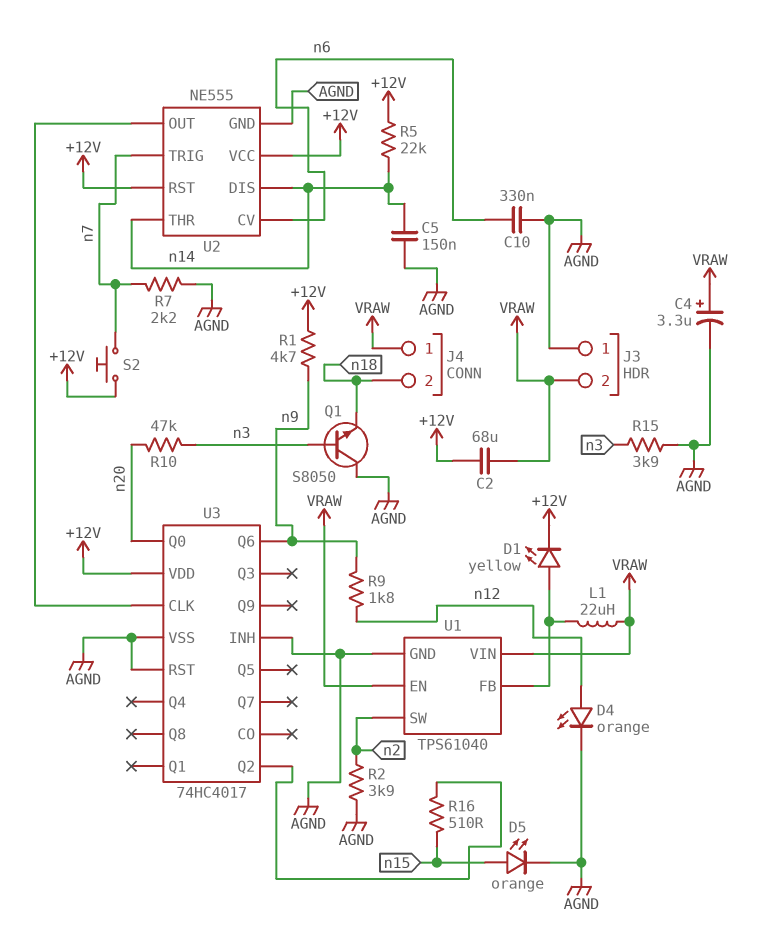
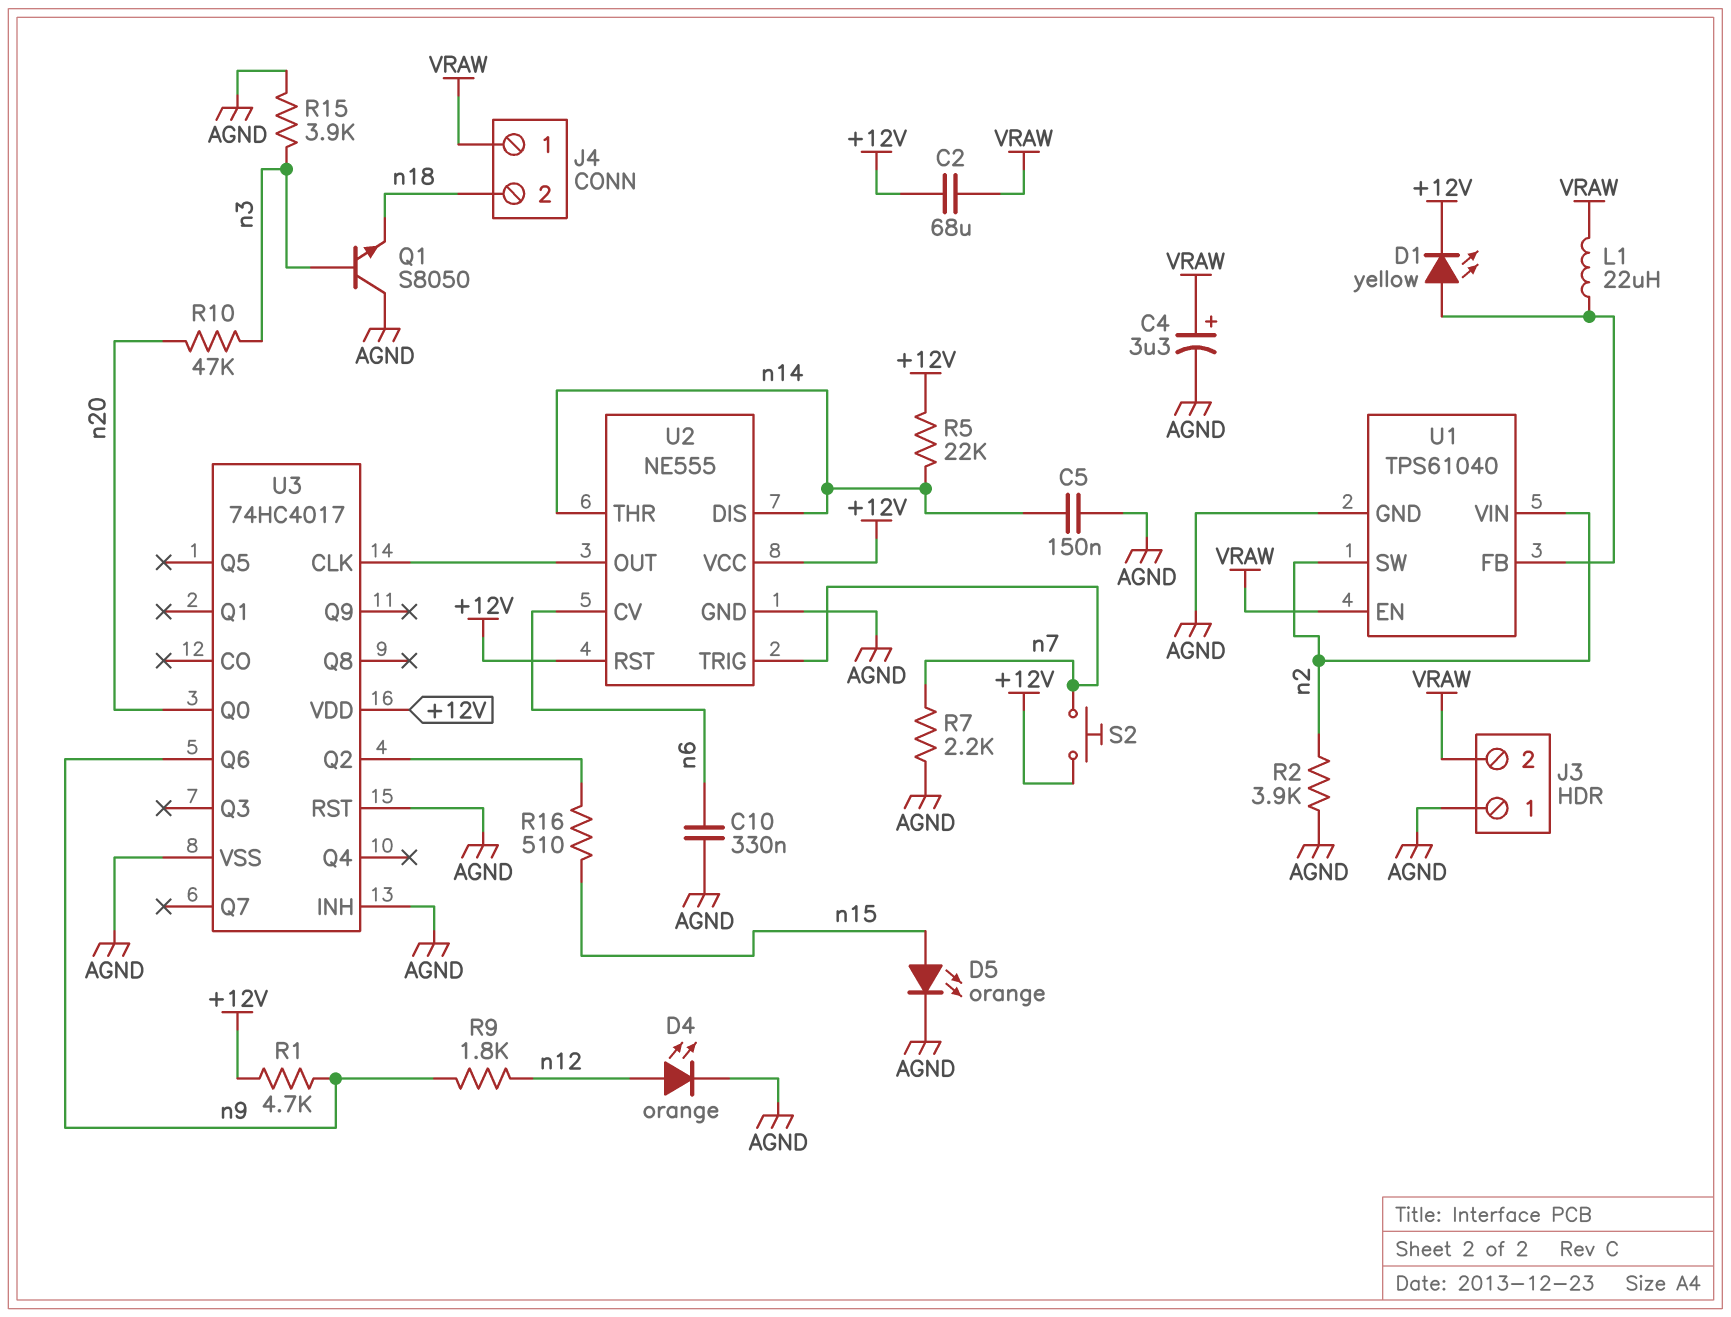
U1 pin VIN: VRAW -> n2

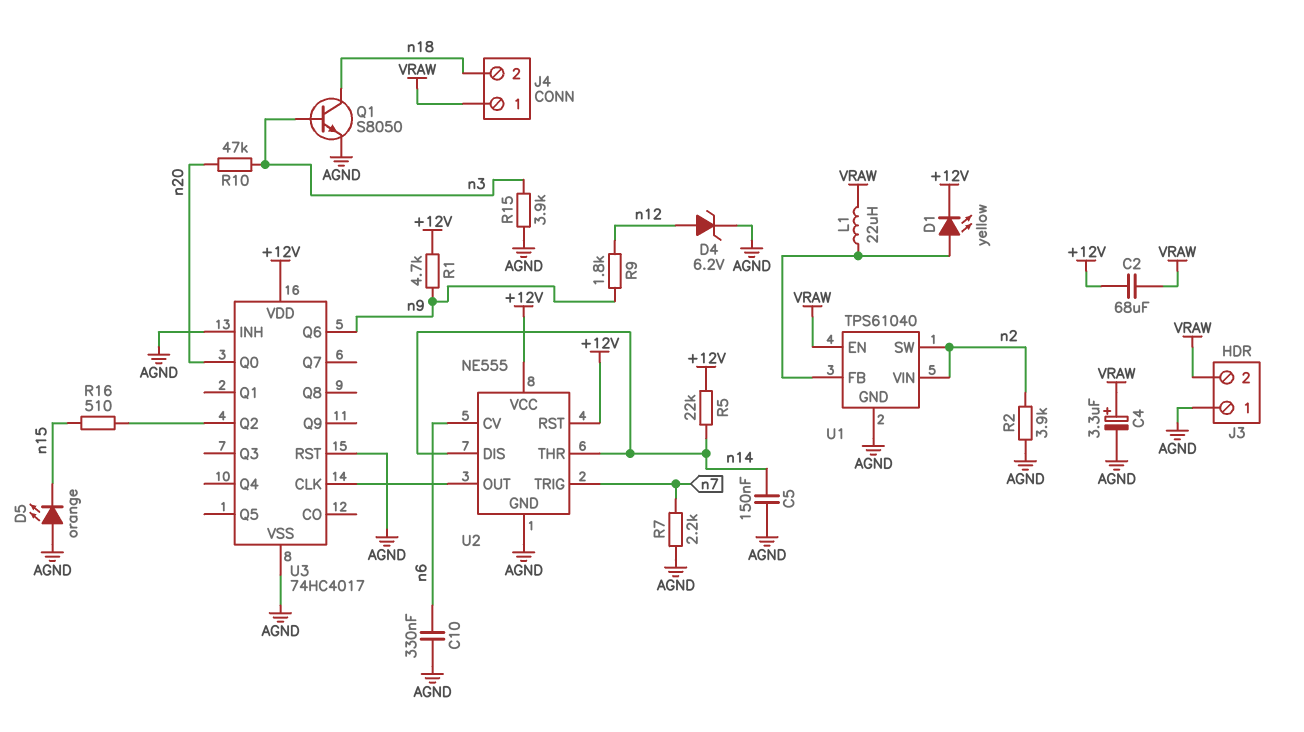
D4: LED orange (A n12, K AGND) -> zener 6.2V (A n12, K AGND)
D5: LED orange (A n15, K AGND) -> LED orange (A AGND, K n15)
Q1: NPN S8050 (B n3, C AGND, E n18) -> NPN S8050 (B n3, C n18, E AGND)
S2: button (+12V, n7) -> none

